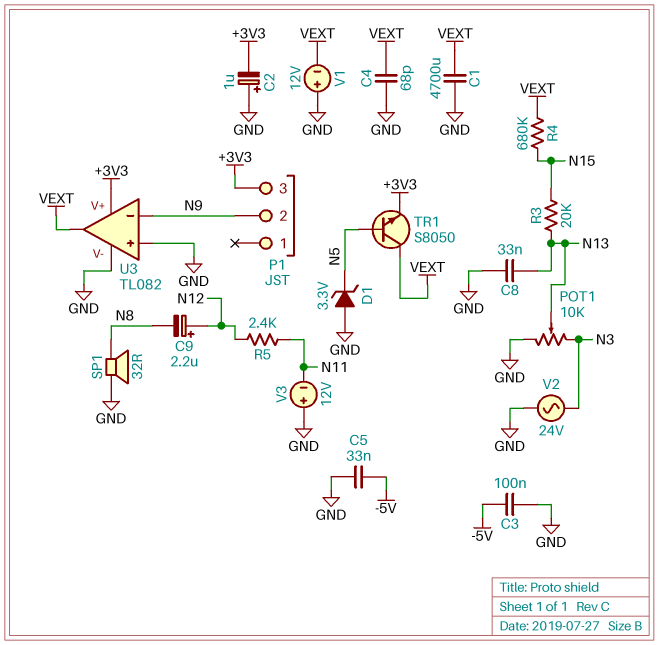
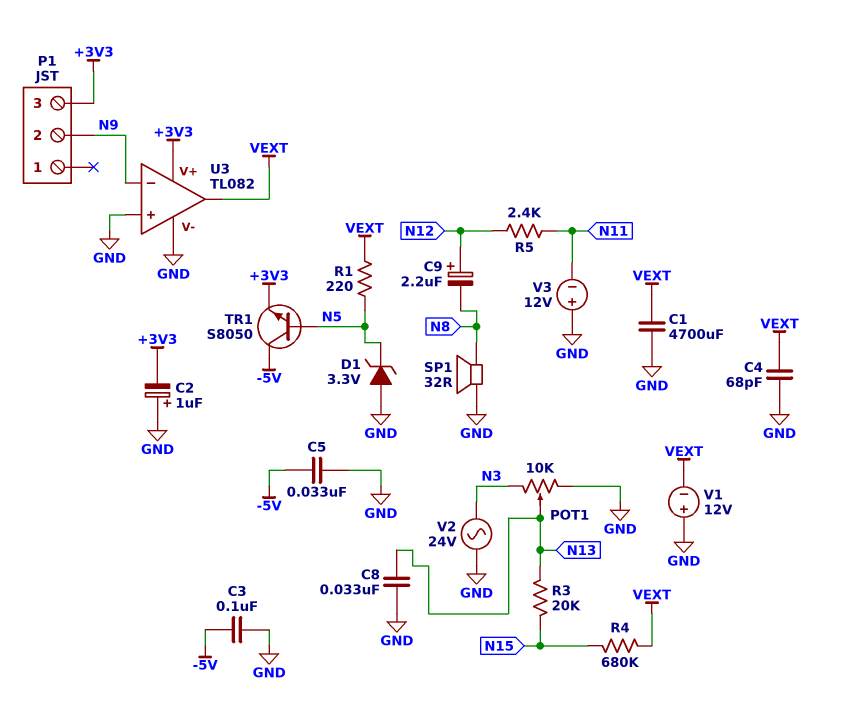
R1: none -> 220 (N5, VEXT)
TR1: NPN S8050 (B N5, C VEXT, E +3V3) -> NPN S8050 (B N5, C -5V, E +3V3)

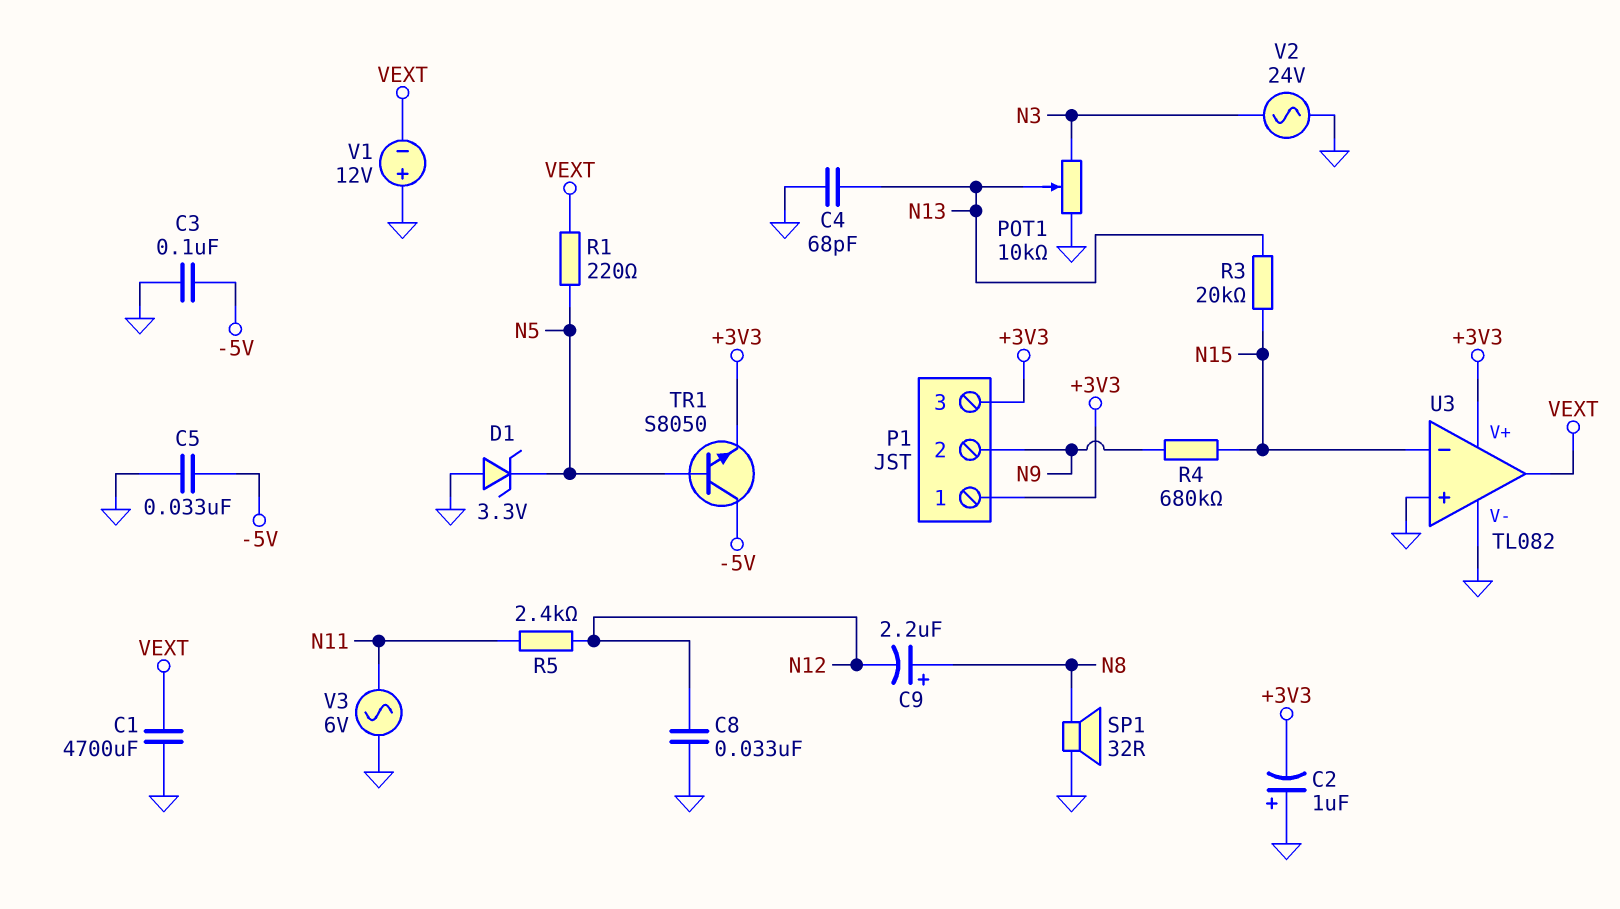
C4: 68pF (GND, VEXT) -> 68pF (GND, N13)
C8: 33nF (GND, N13) -> 33nF (GND, N12)
C9: 2.2uF (plus N12, minus N8) -> 2.2uF (plus N8, minus N12)
P1 pin 1: none -> +3V3
R4: 680k (N15, VEXT) -> 680k (N9, N15)
U3 pin in-: N9 -> N15
V3: 12V (plus GND, minus N11) -> AC 6V (GND, N11)

